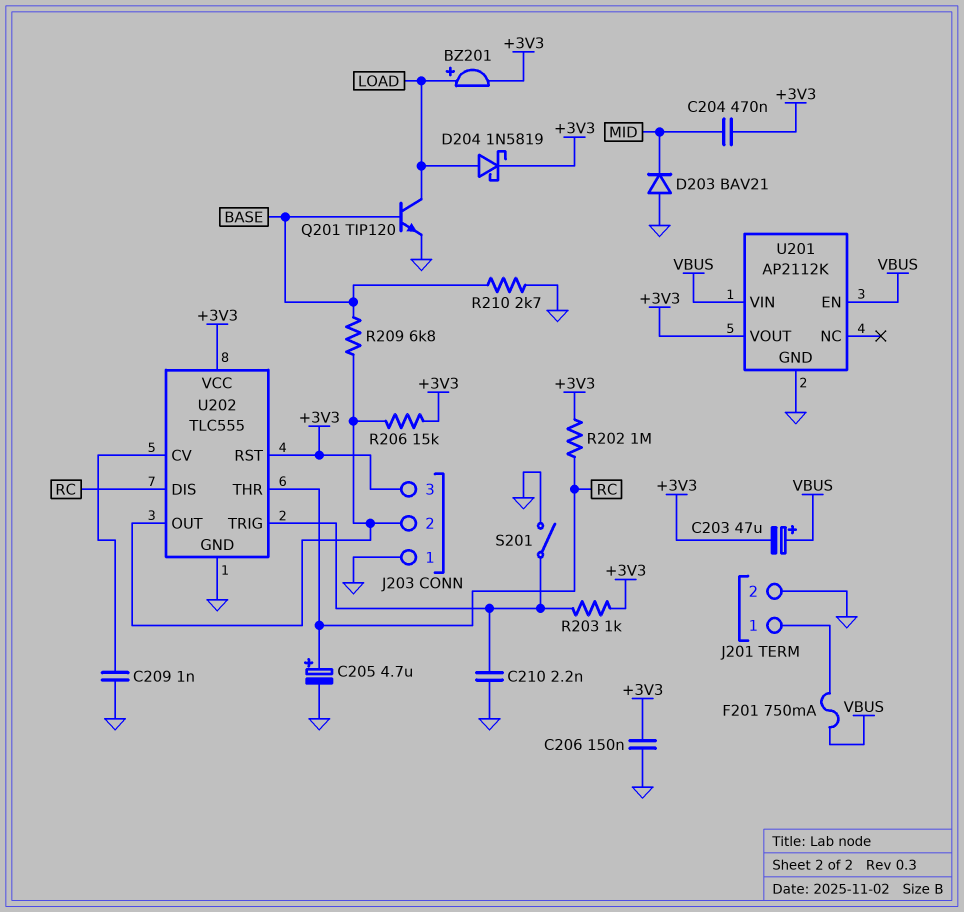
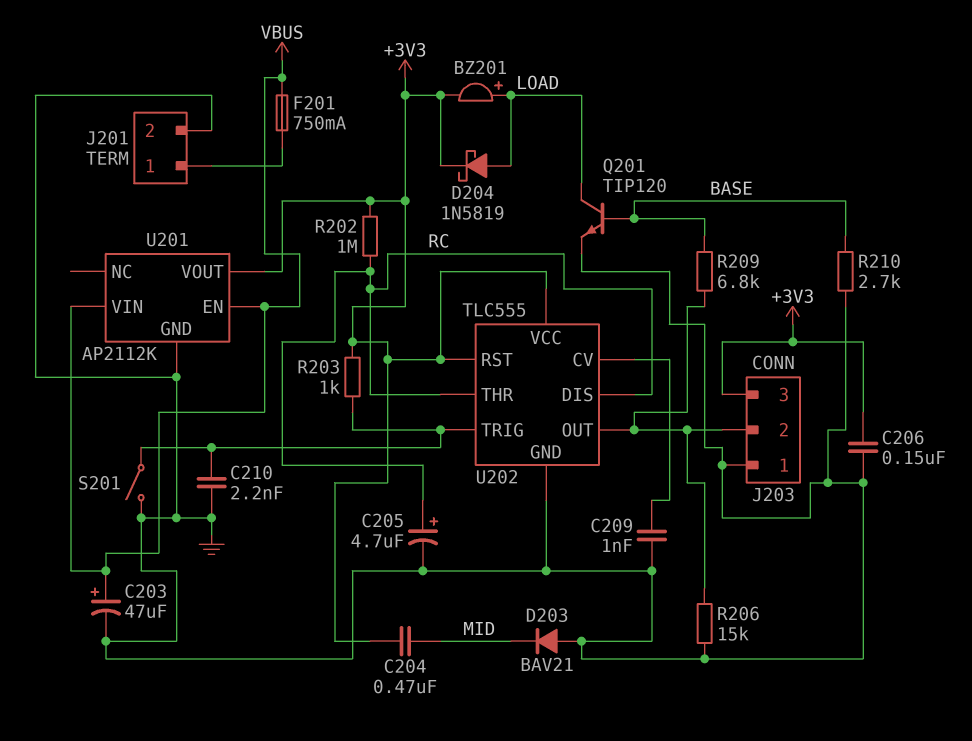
C203: 47uF (plus VBUS, minus +3V3) -> 47uF (plus VBUS, minus GND)
R206: 15k (+3V3, J203/2) -> 15k (GND, J203/2)

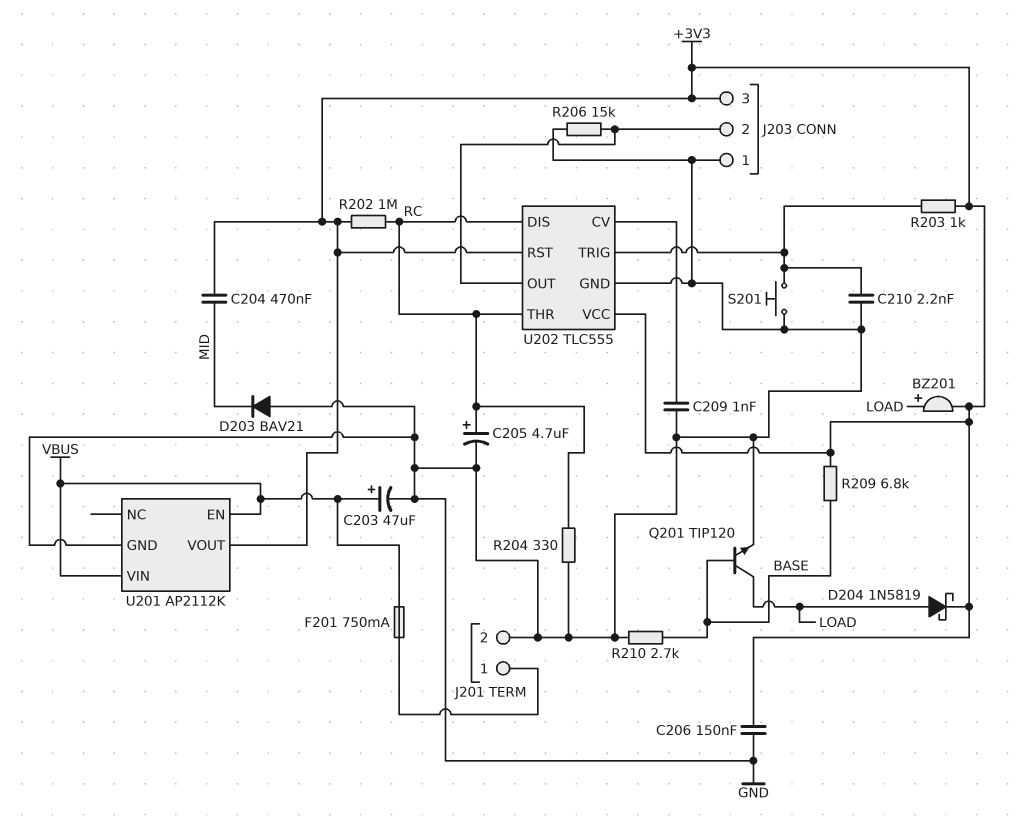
R204: none -> 330 (GND, RC)
R209: 6.8k (BASE, J203/2) -> 6.8k (+3V3, BASE)
S201: switch (GND, U202/TRIG) -> button (GND, U202/TRIG)

